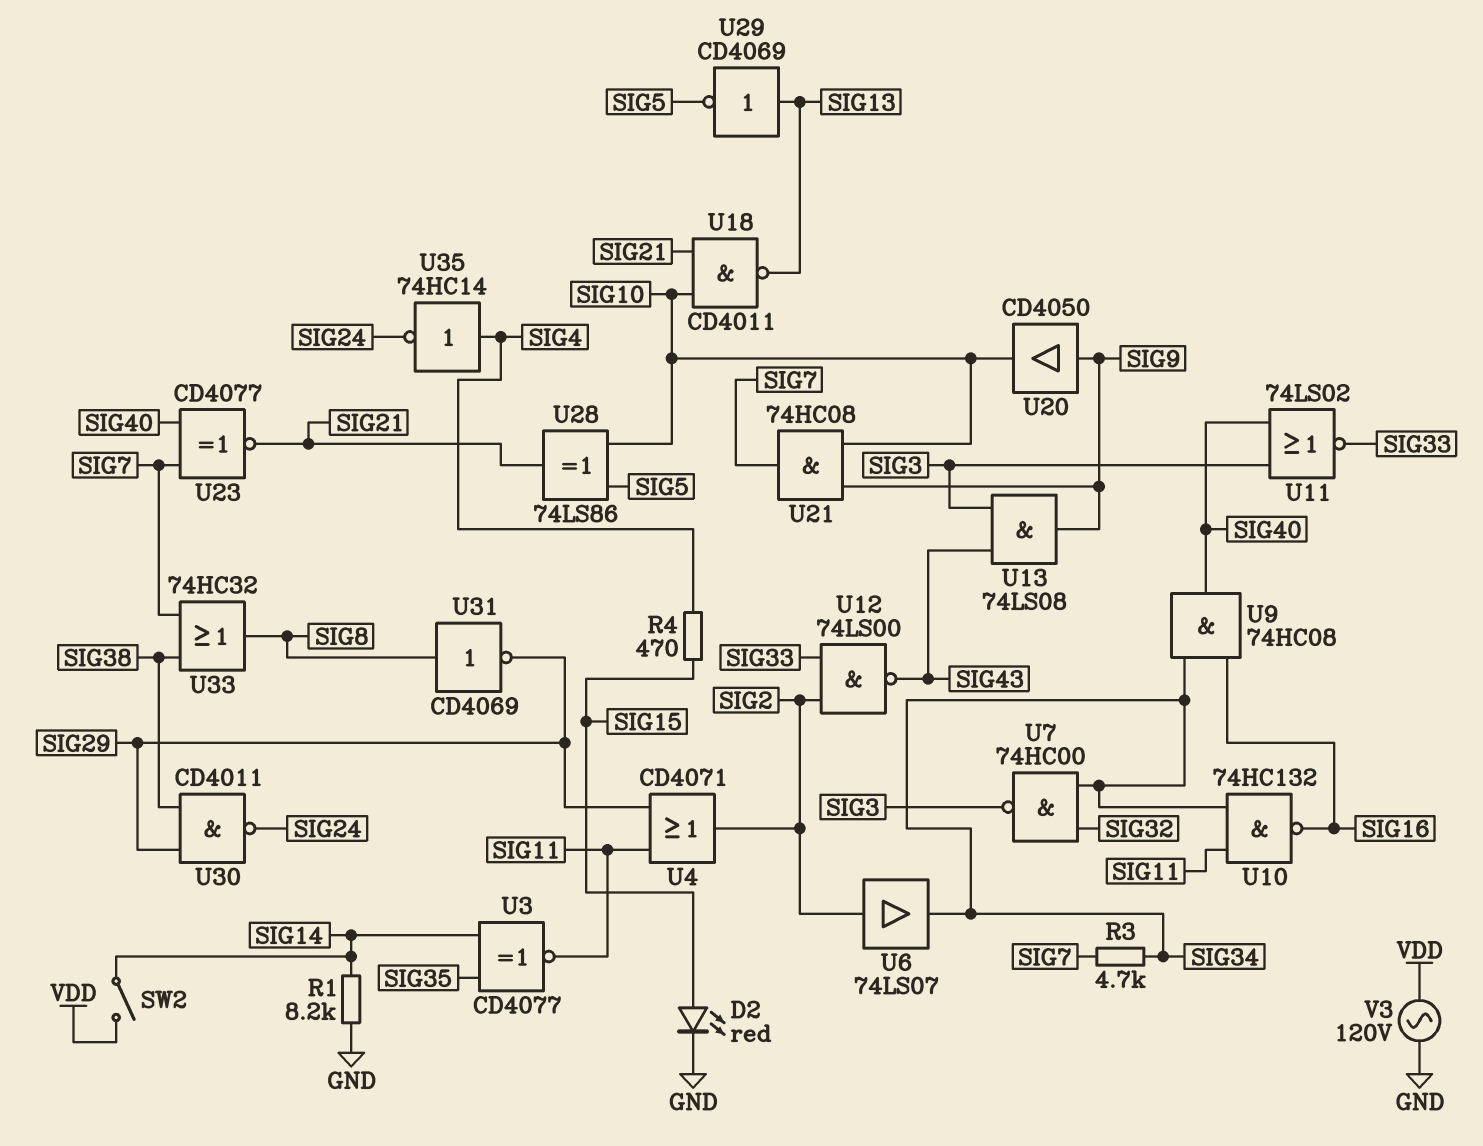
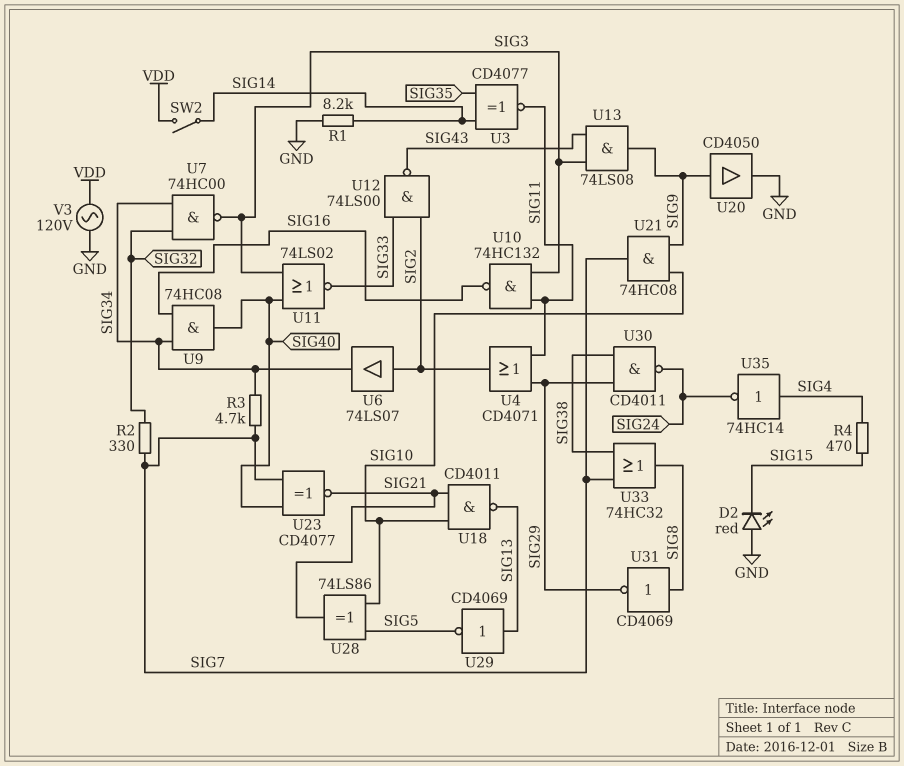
D2: LED red (A SIG15, K GND) -> LED red (A GND, K SIG15)
R2: none -> 330 (SIG7, SIG32)
U10: NAND 74HC132 (in SIG11, in SIG34, out SIG16) -> NAND 74HC132 (in SIG3, in SIG11, out SIG16)
U20: buffer CD4050 (in SIG9, out SIG10) -> buffer CD4050 (in SIG9, out GND)

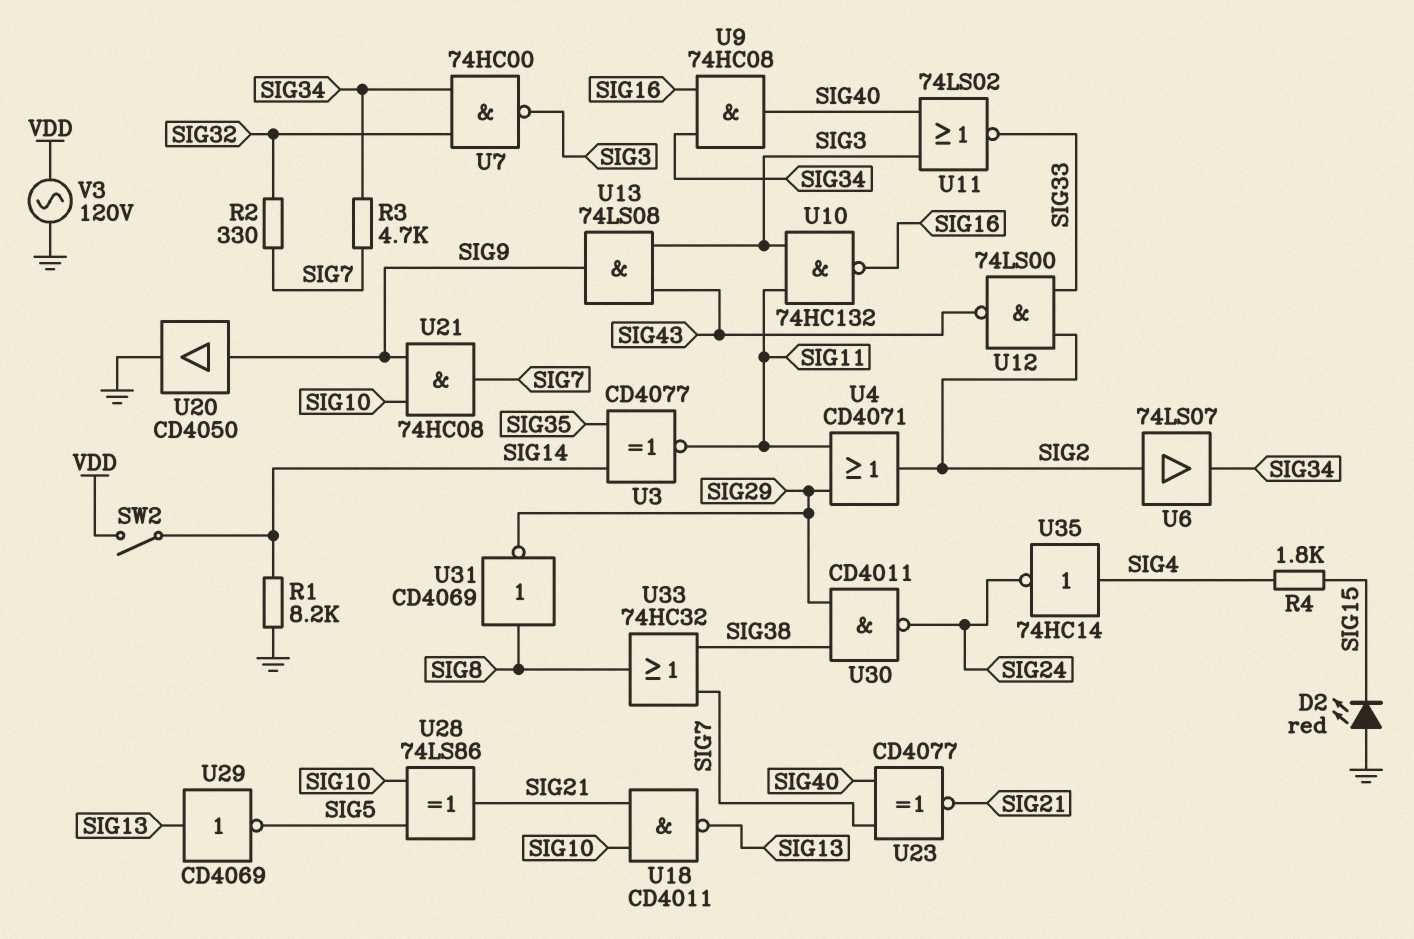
R4: 470 (SIG4, SIG15) -> 1.8k (SIG4, SIG15)

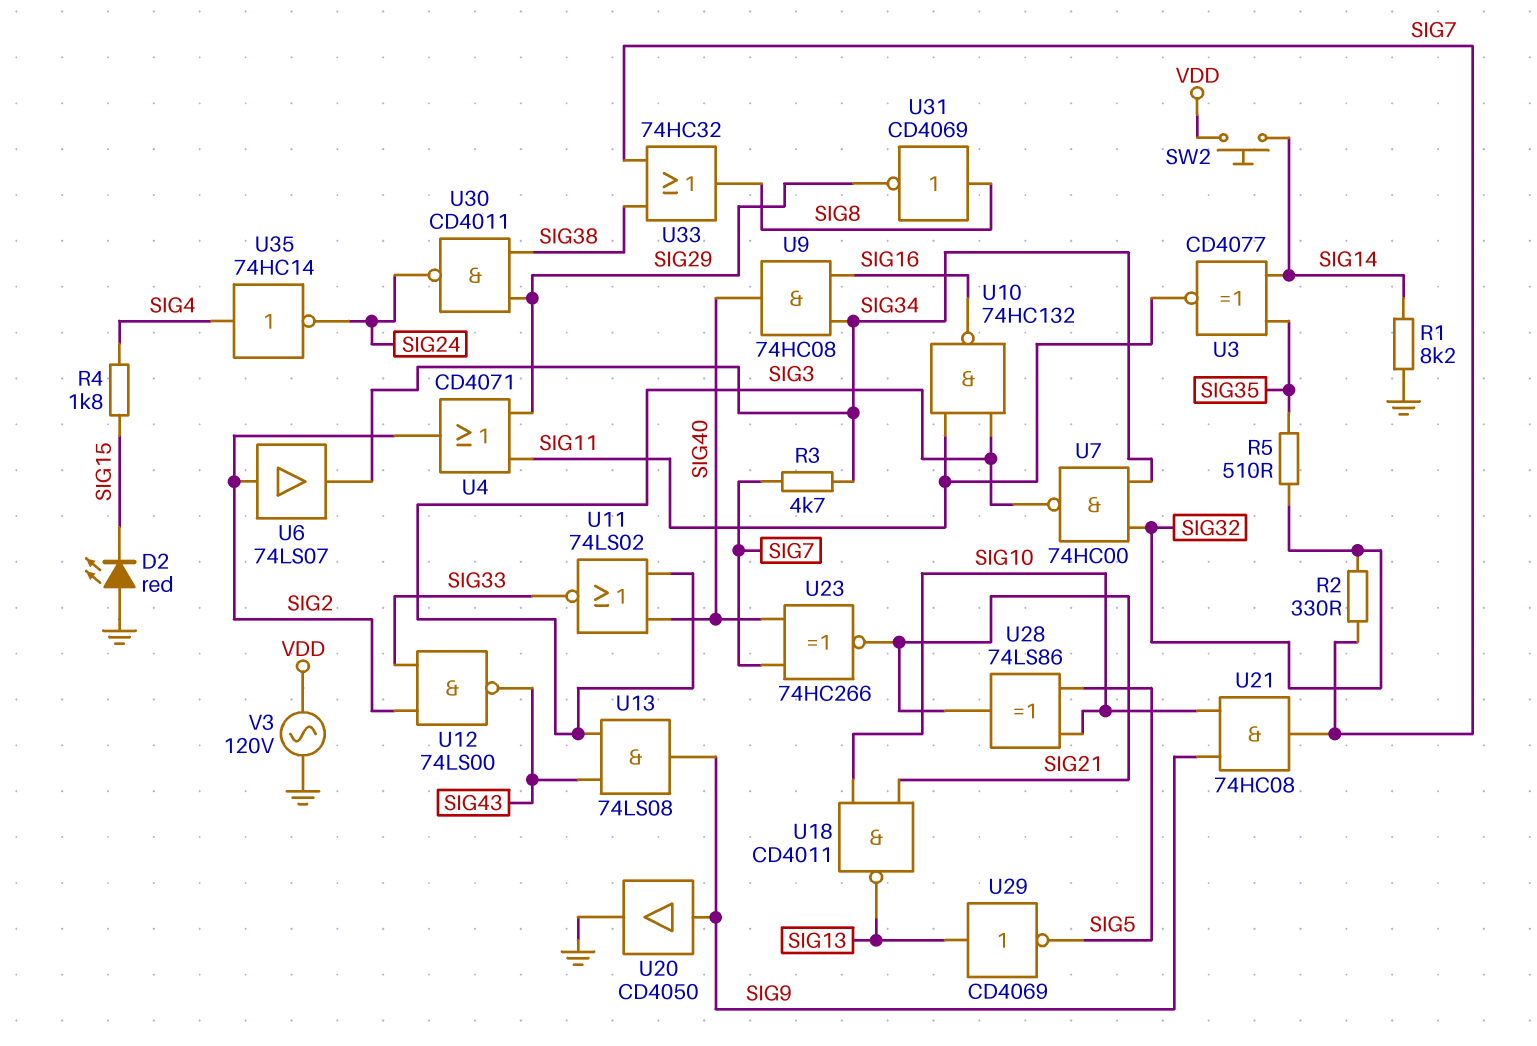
R5: none -> 510 (SIG32, SIG35)
SW2: switch (SIG14, VDD) -> button (SIG14, VDD)
U23: XNOR CD4077 (in SIG7, in SIG40, out SIG21) -> XNOR 74HC266 (in SIG7, in SIG40, out SIG21)

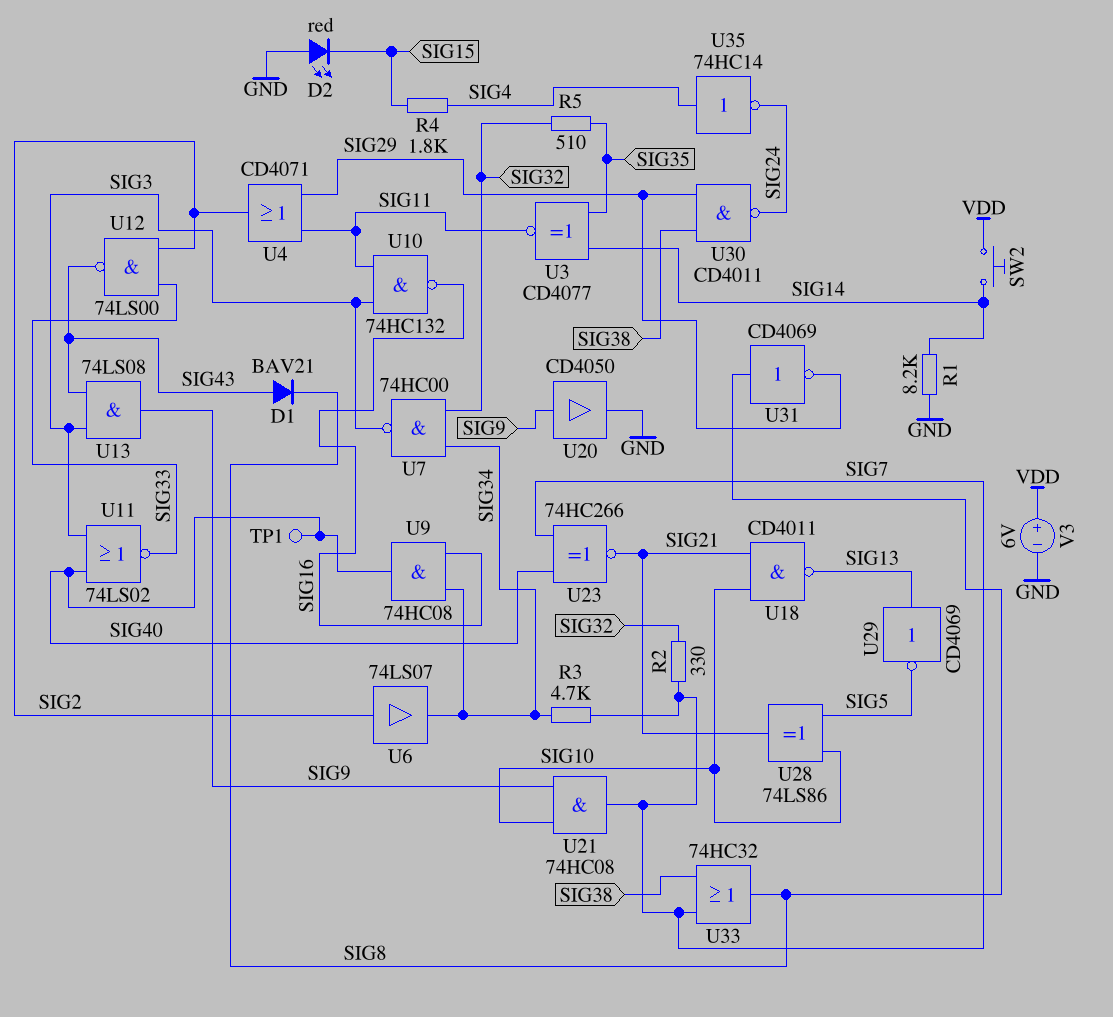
D1: none -> diode BAV21 (A SIG43, K SIG8)
TP1: none -> test point (SIG40)
V3: AC 120V (GND, VDD) -> 6V (plus VDD, minus GND)

